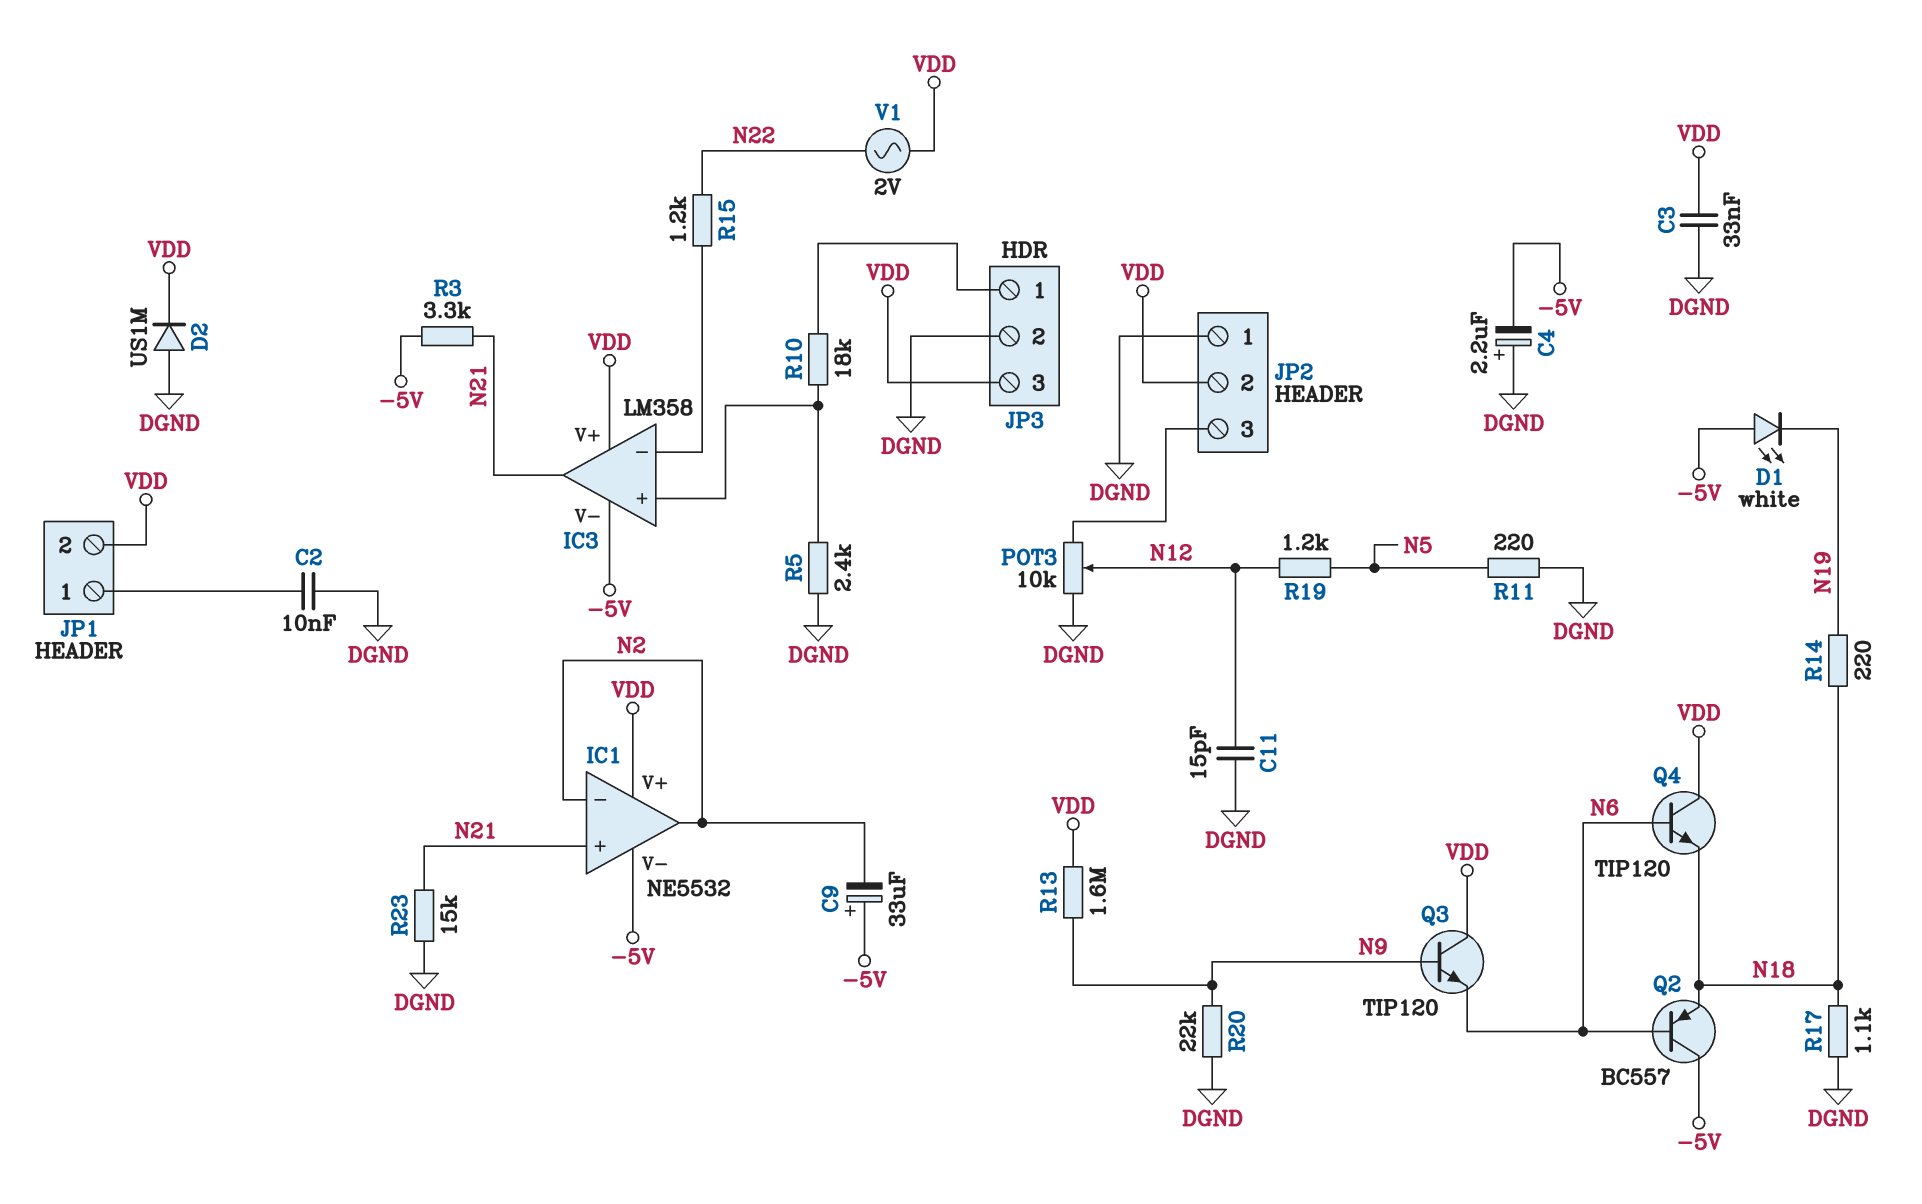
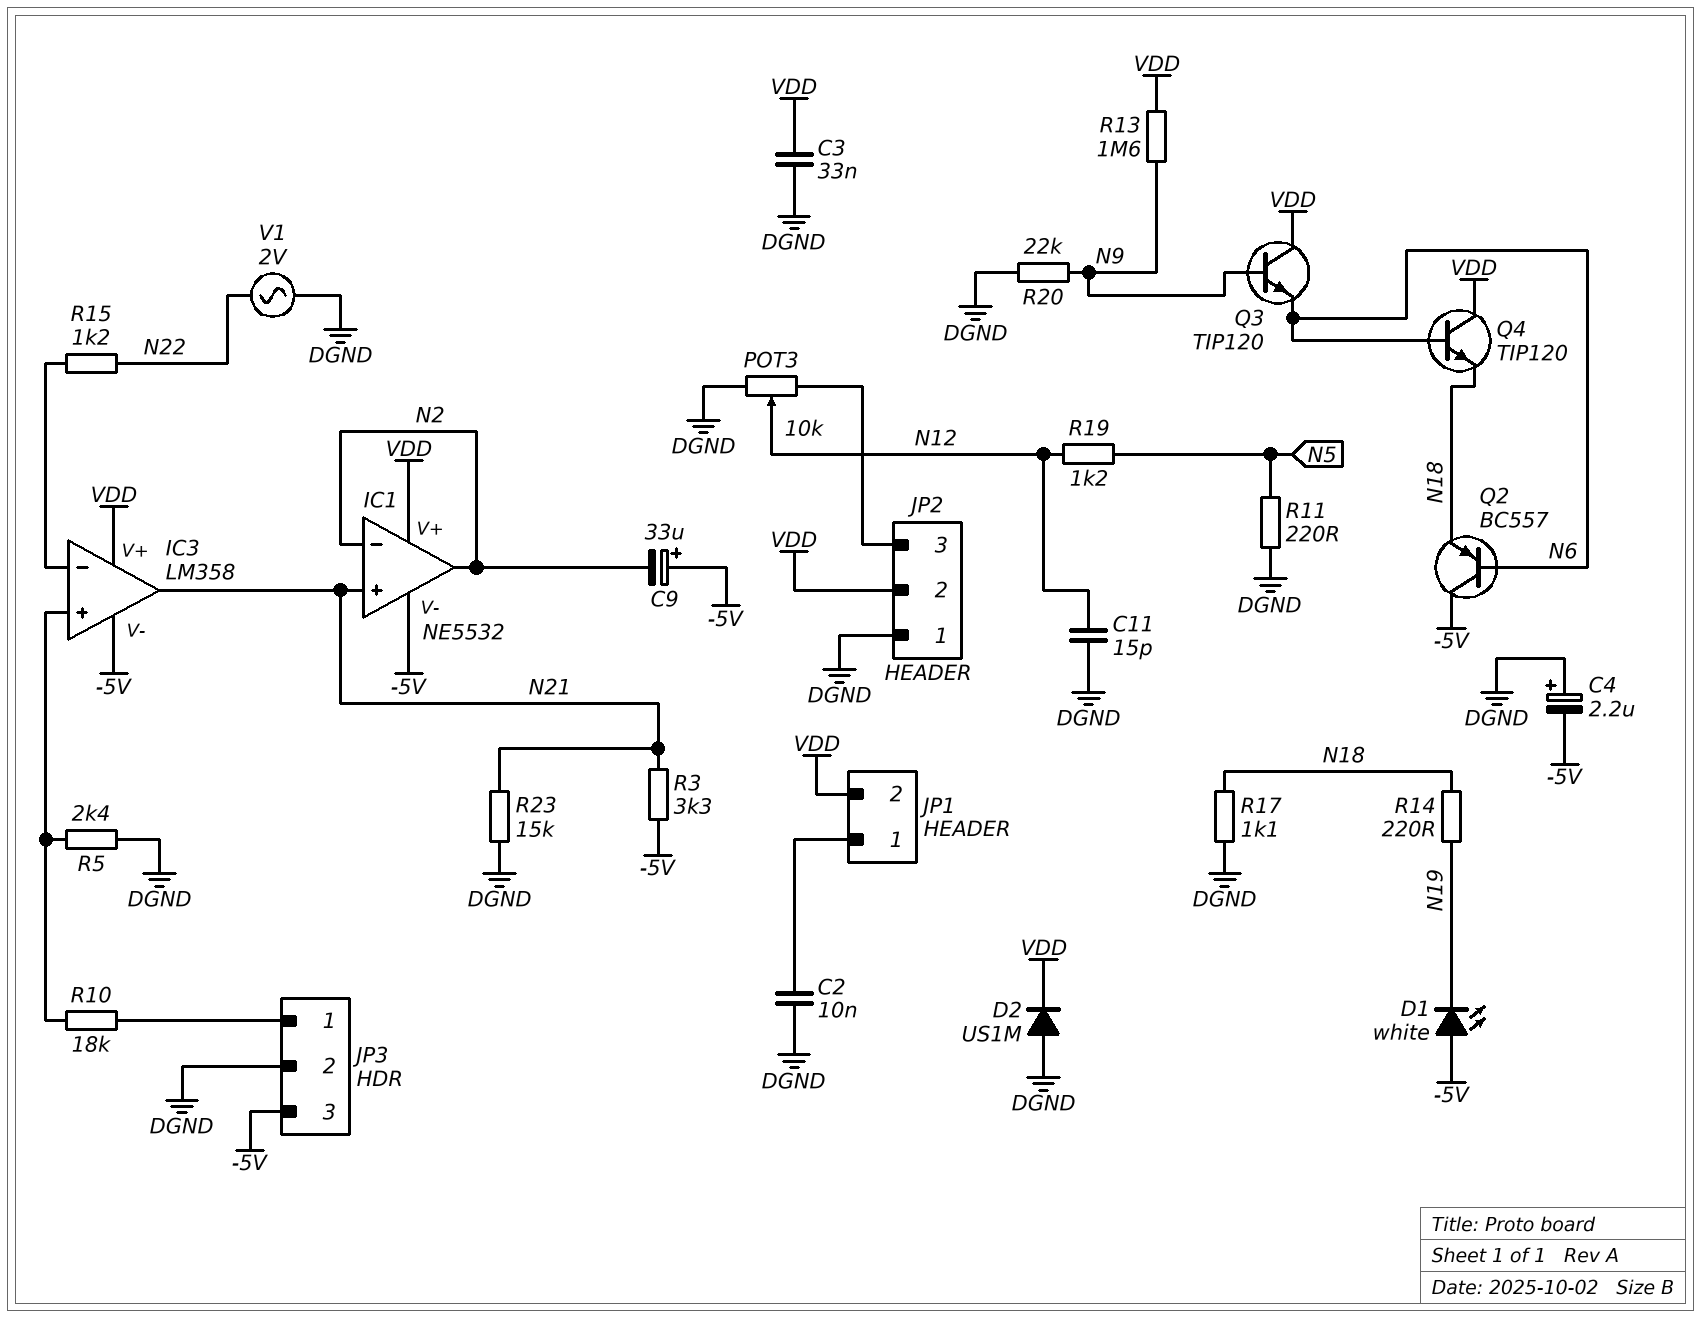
JP3 pin 3: VDD -> -5V
V1: AC 2V (N22, VDD) -> AC 2V (DGND, N22)

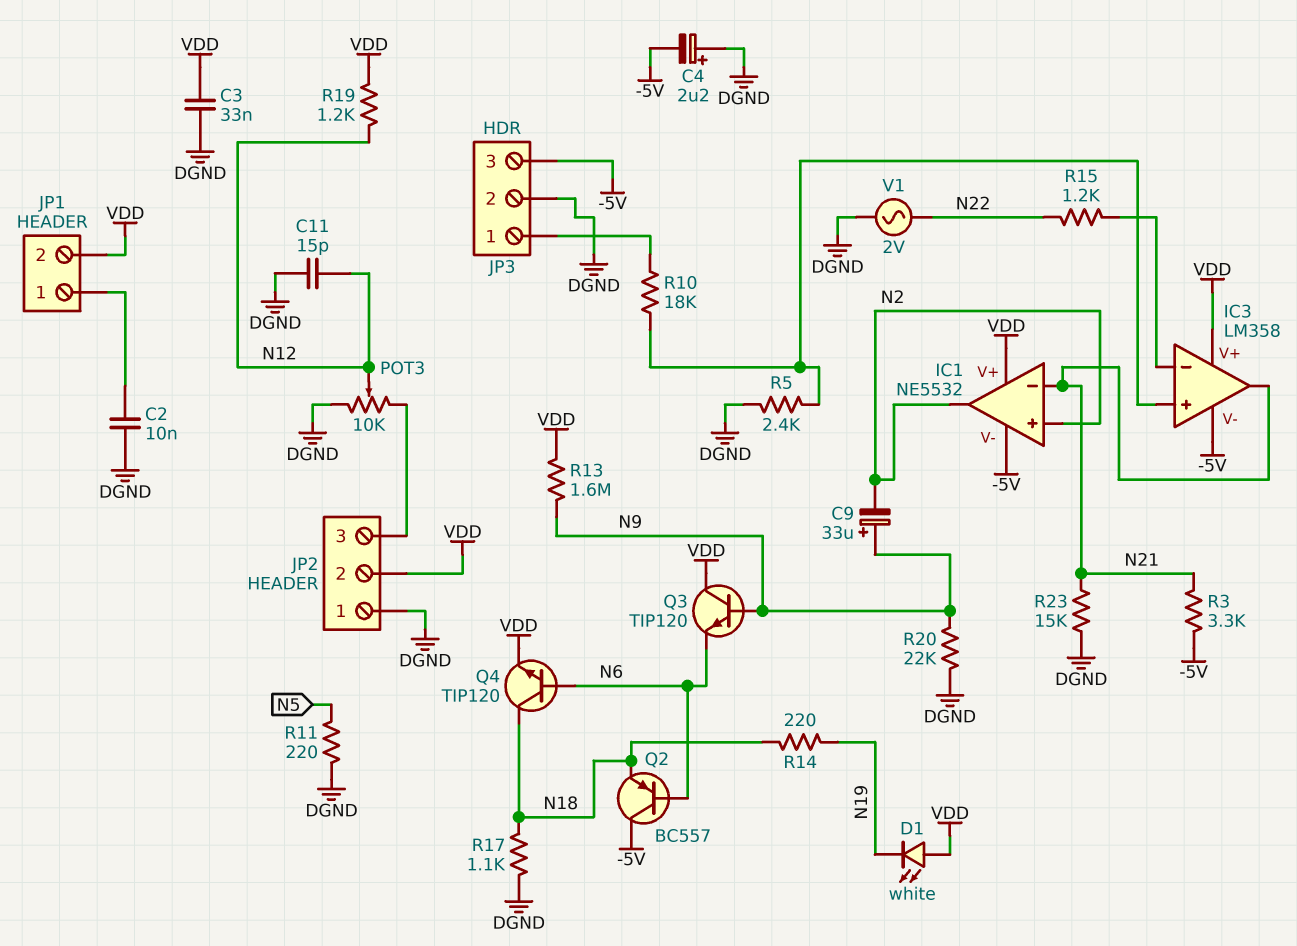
C9: 33uF (plus -5V, minus N2) -> 33uF (plus N9, minus N2)
D1: LED white (A -5V, K N19) -> LED white (A VDD, K N19)
D2: diode US1M (A DGND, K VDD) -> none
IC1 pin in+: N21 -> N2
IC1 pin in-: N2 -> N21
Q4: NPN TIP120 (B N6, C VDD, E N18) -> NPN TIP120 (B N6, C N18, E VDD)
R19: 1.2k (N5, N12) -> 1.2k (N12, VDD)

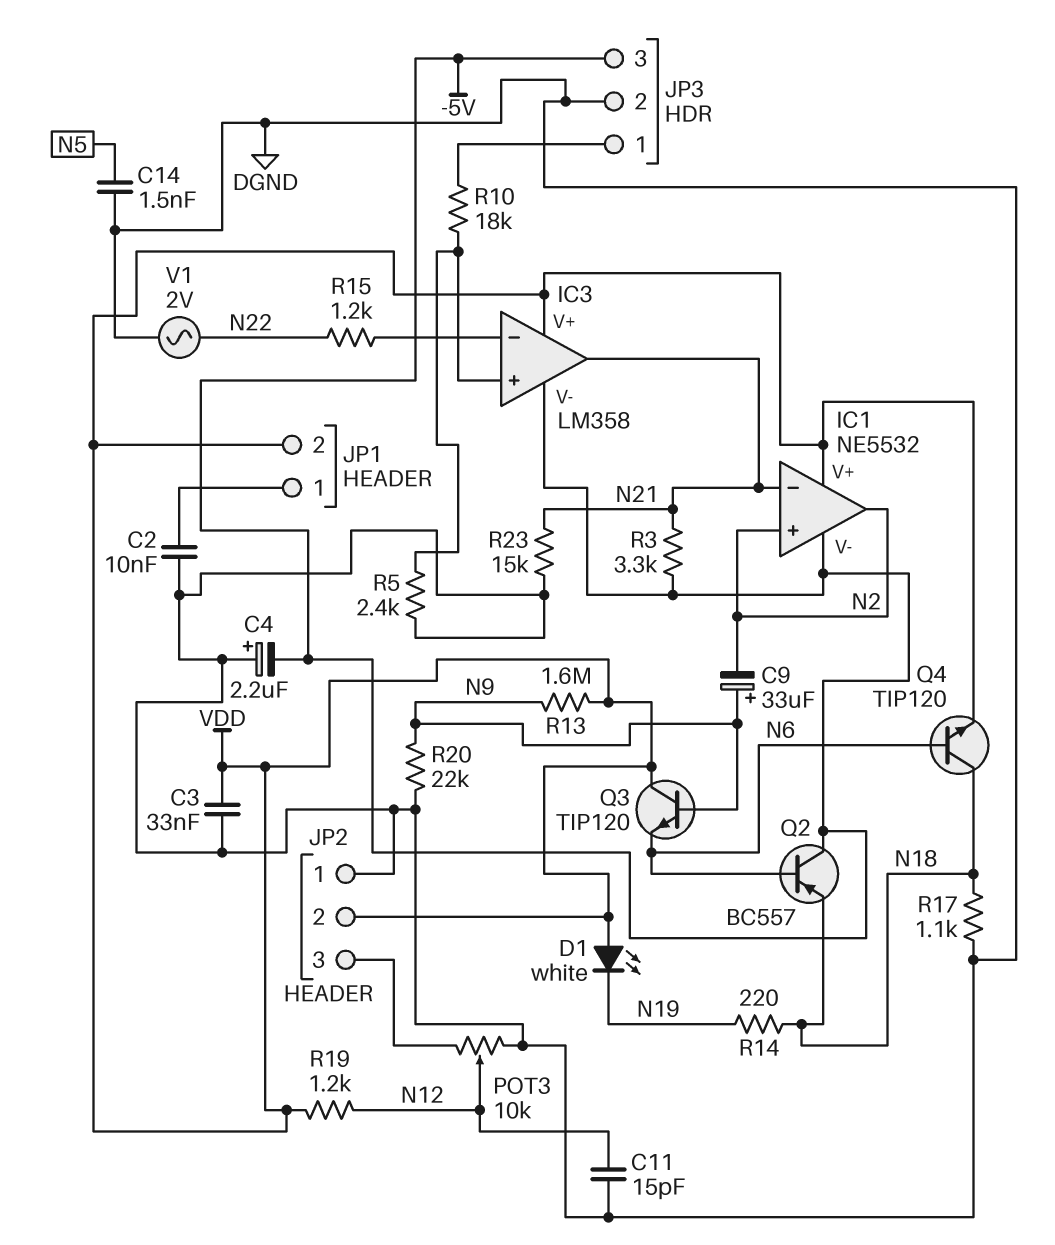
C14: none -> 1.5nF (DGND, N5)
R11: 220 (DGND, N5) -> none

